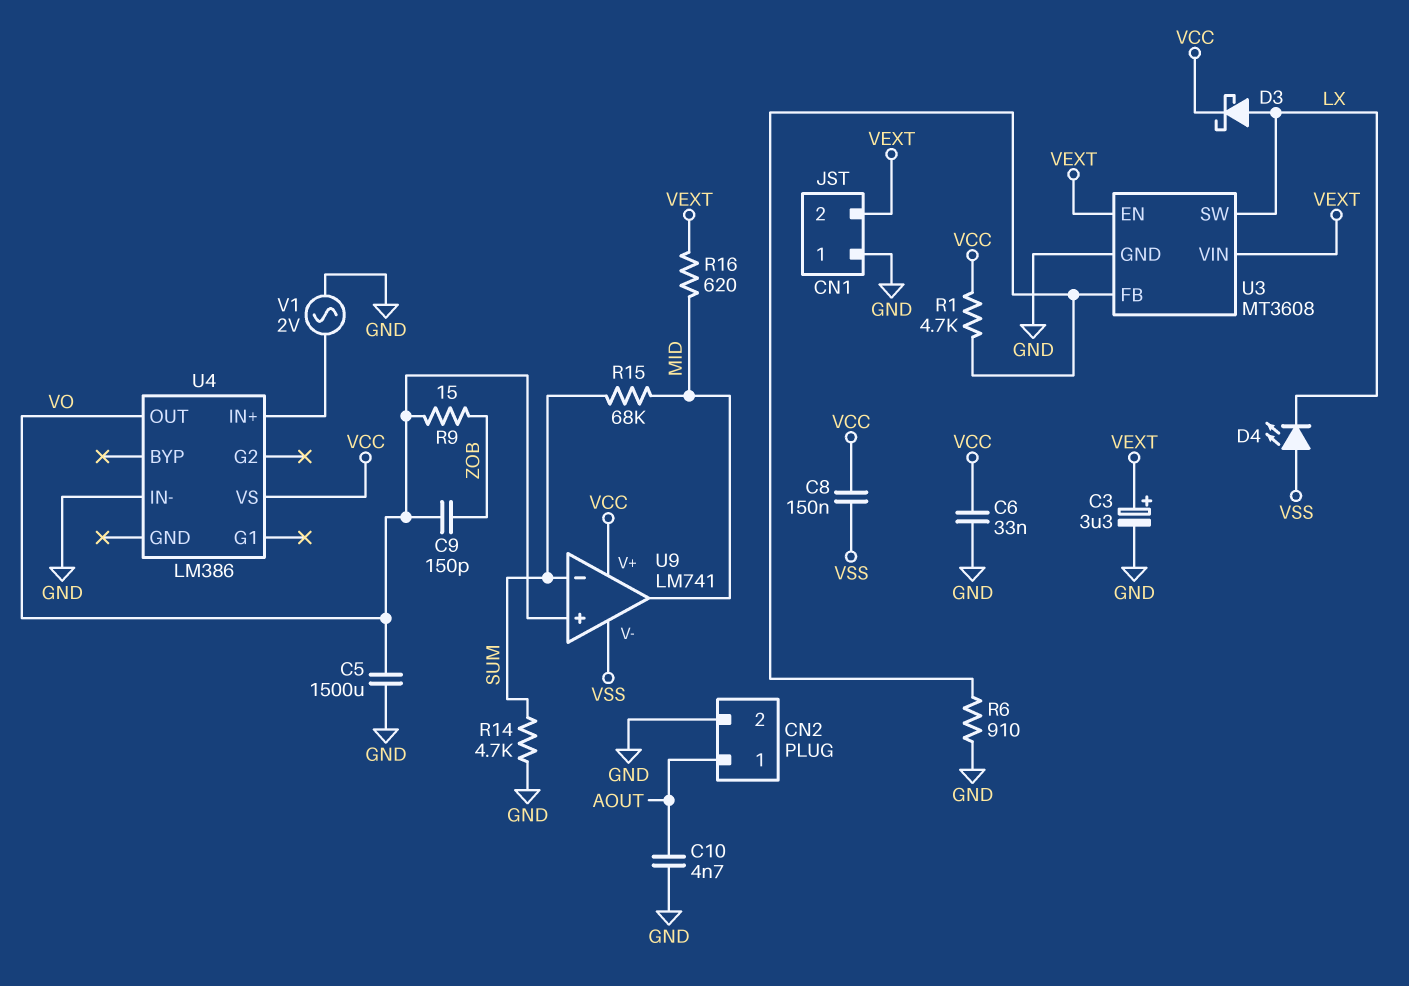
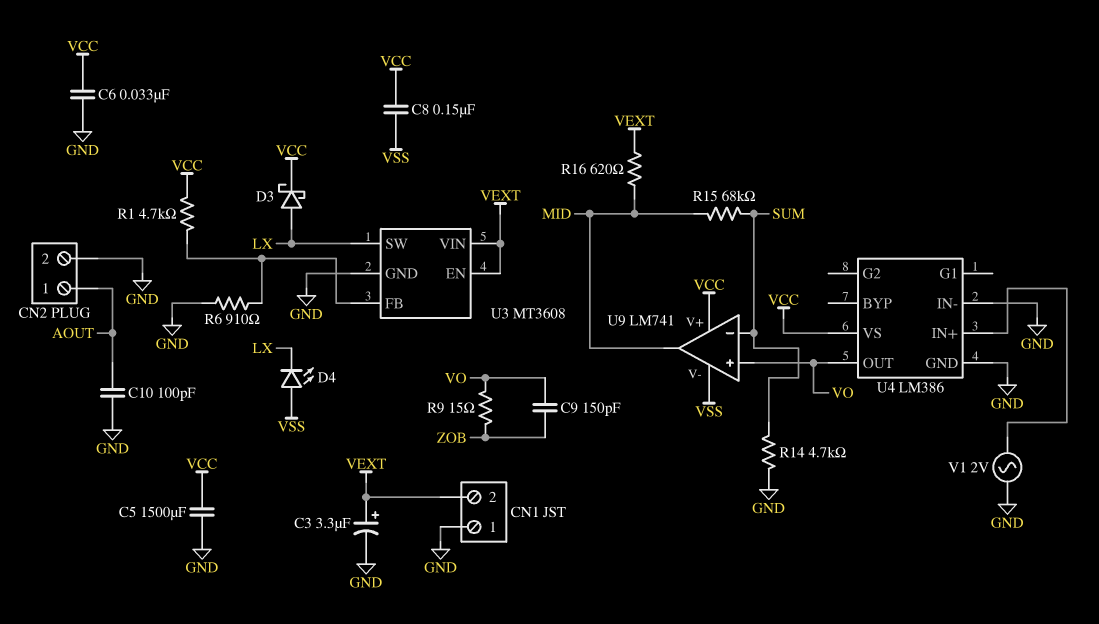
C5: 1500uF (GND, VO) -> 1500uF (GND, VCC)
C10: 4.7nF (AOUT, GND) -> 100pF (AOUT, GND)
U4 pin GND: none -> GND

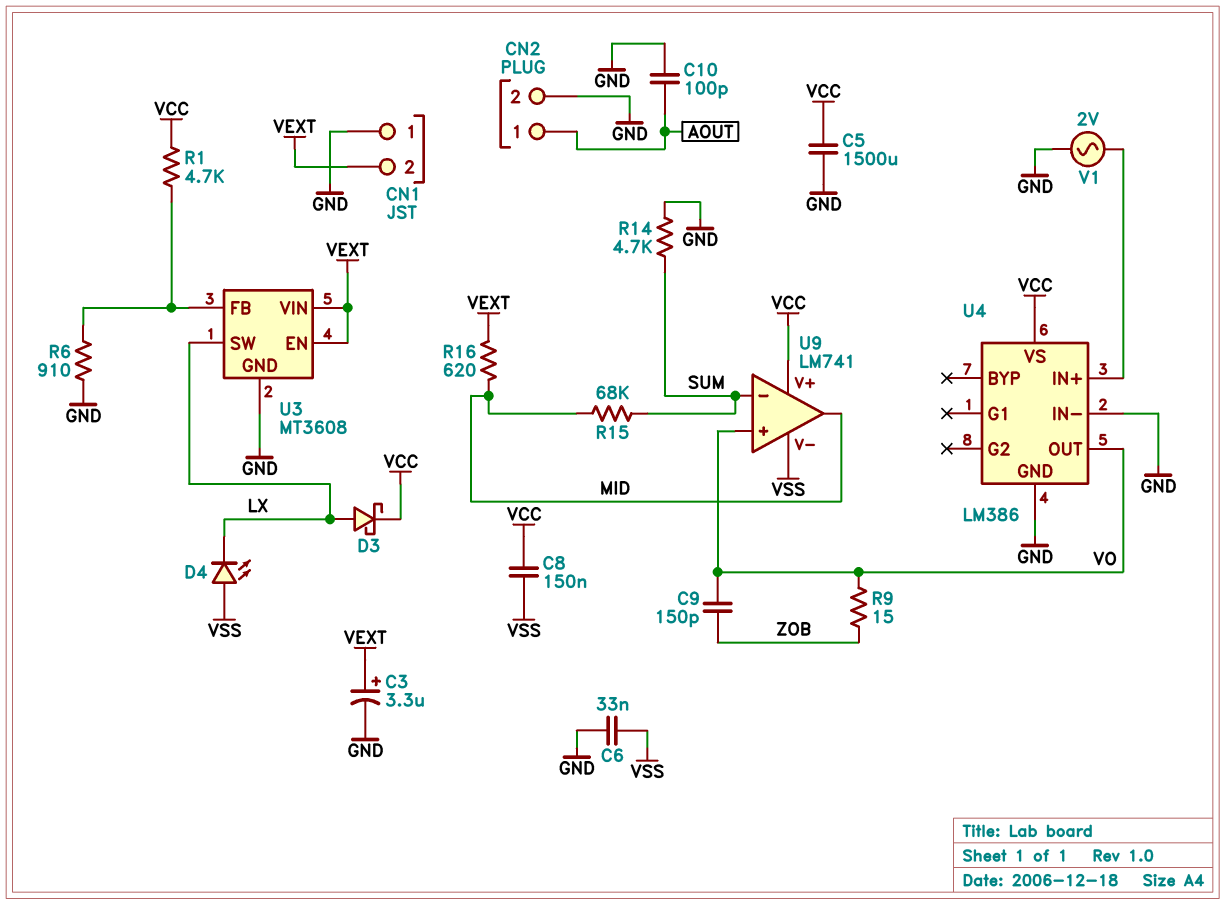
C6: 33nF (GND, VCC) -> 33nF (GND, VSS)

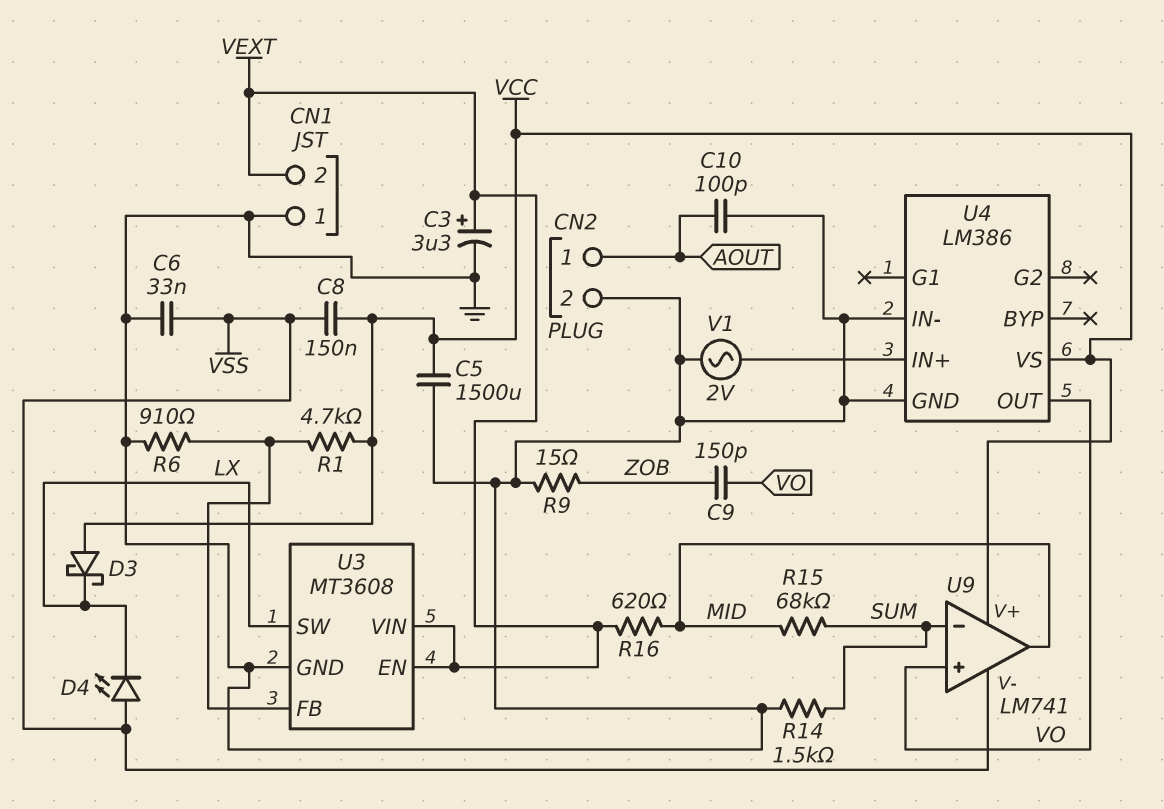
D3: schottky (A LX, K VCC) -> schottky (A VCC, K LX)
R9: 15 (VO, ZOB) -> 15 (GND, ZOB)
R14: 4.7k (GND, SUM) -> 1.5k (GND, SUM)

